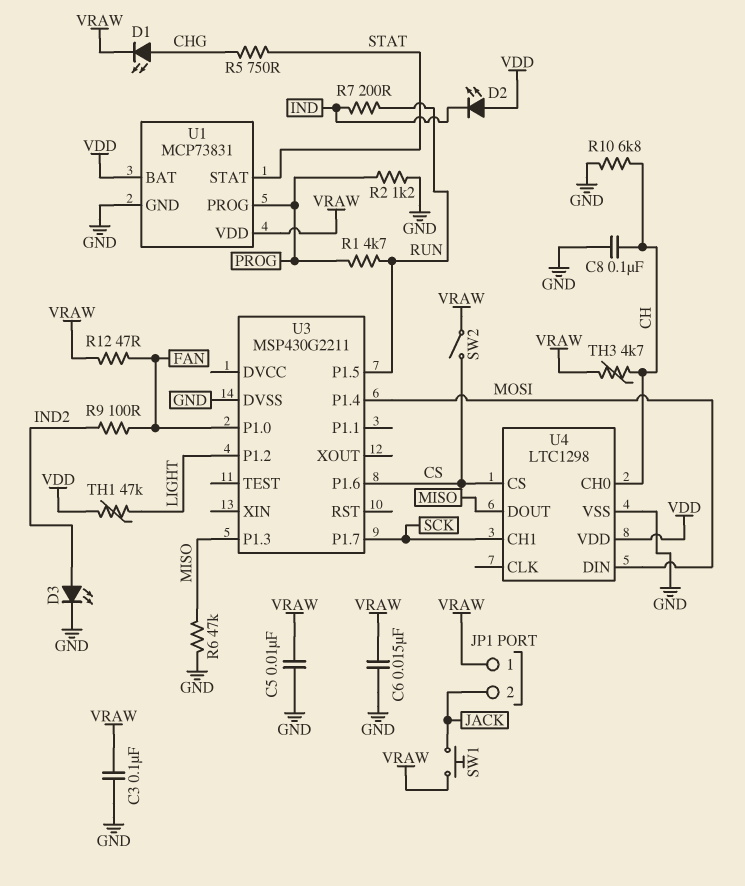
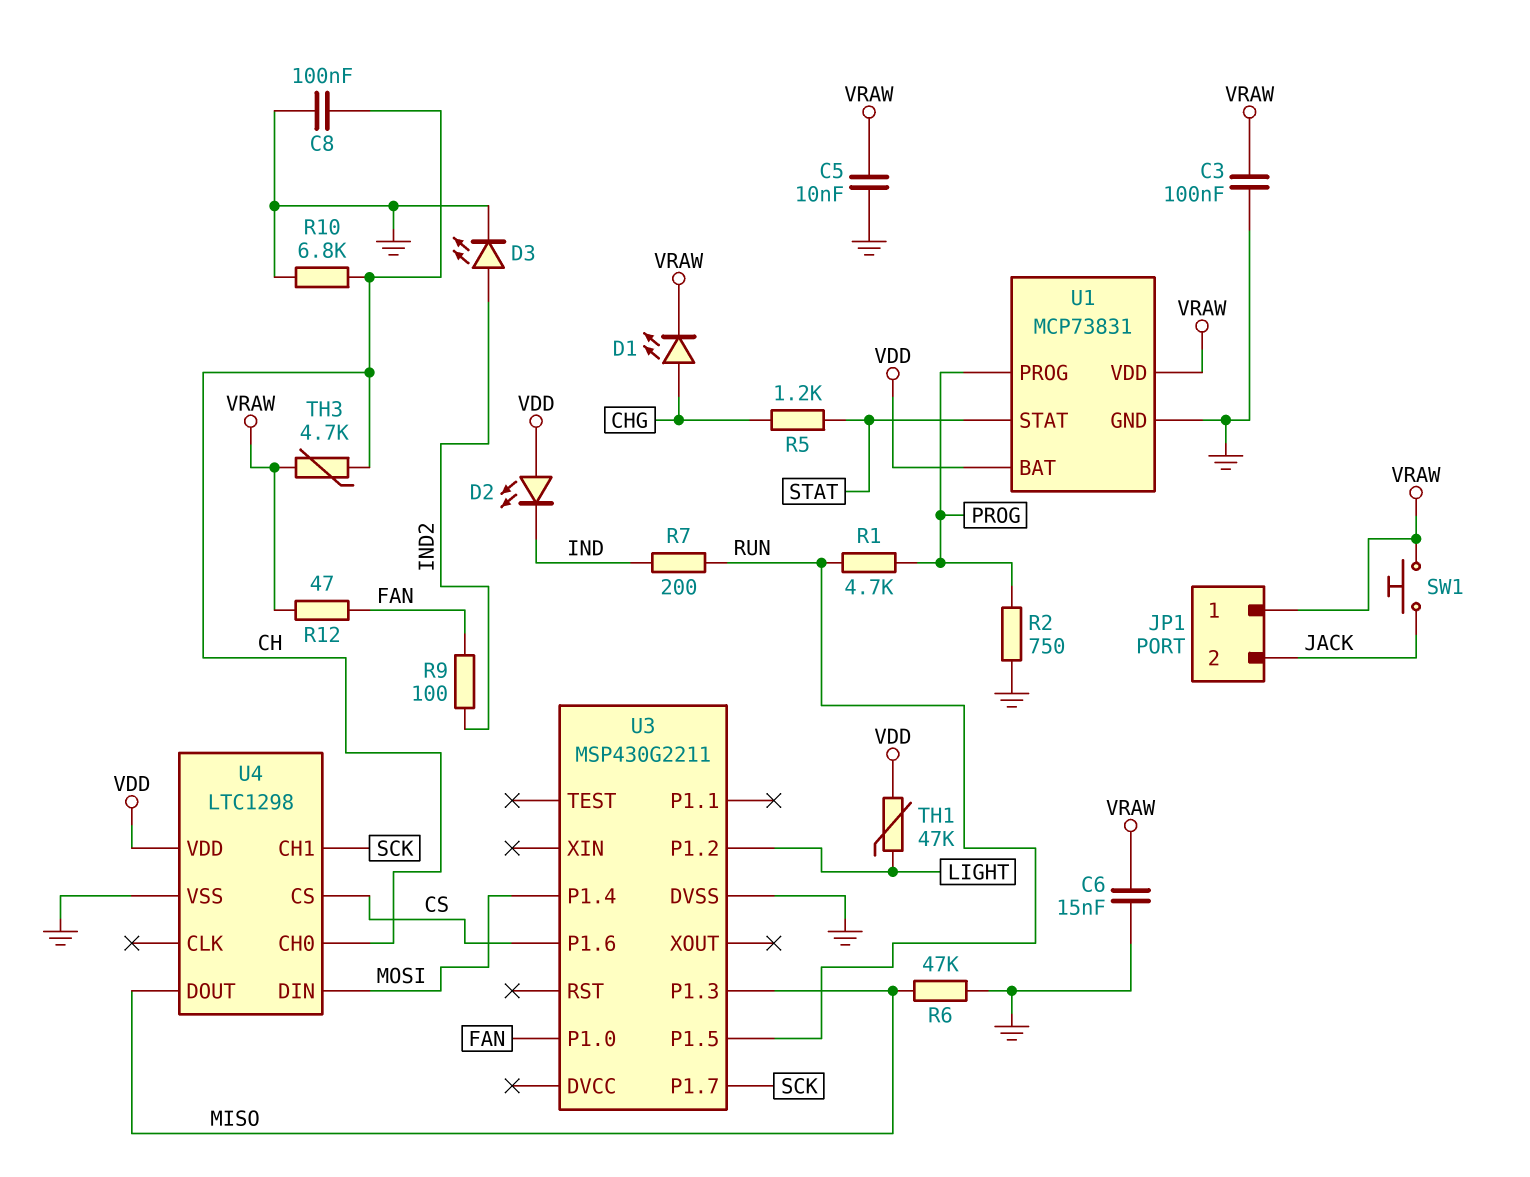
R2: 1.2k (GND, PROG) -> 750 (GND, PROG)
R5: 750 (CHG, STAT) -> 1.2k (CHG, STAT)
SW2: switch (CS, VRAW) -> none

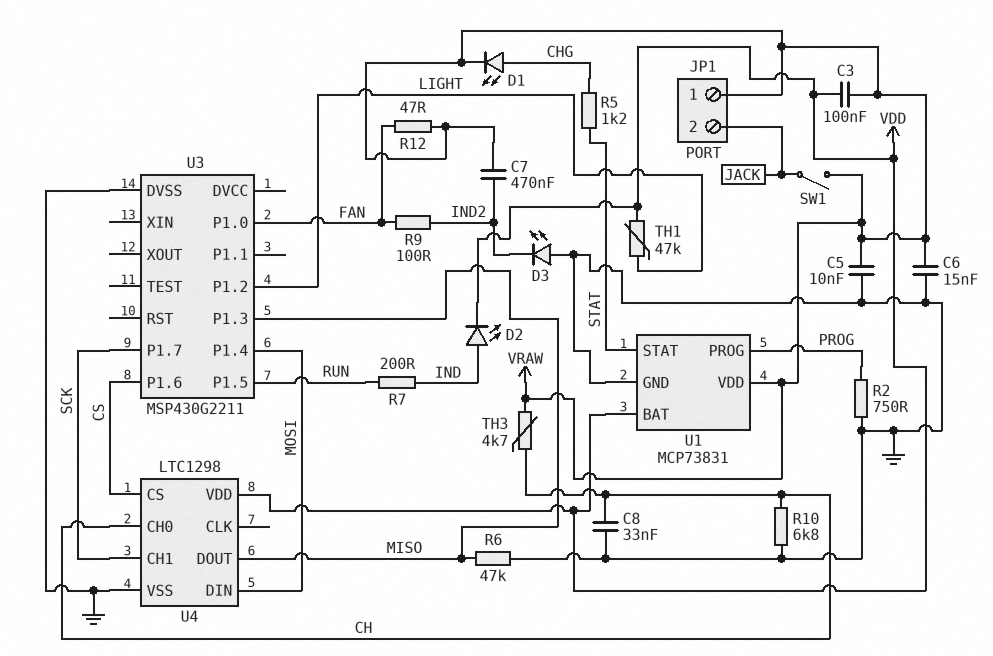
C3: 100nF (GND, VRAW) -> 100nF (VDD, VRAW)
C7: none -> 470nF (IND2, VRAW)
C8: 100nF (CH, GND) -> 33nF (CH, GND)
D2: LED (A VDD, K IND) -> LED (A IND, K VDD)
D3: LED (A IND2, K GND) -> LED (A GND, K IND2)
R1: 4.7k (PROG, RUN) -> none
SW1: button (JACK, VRAW) -> switch (JACK, VRAW)

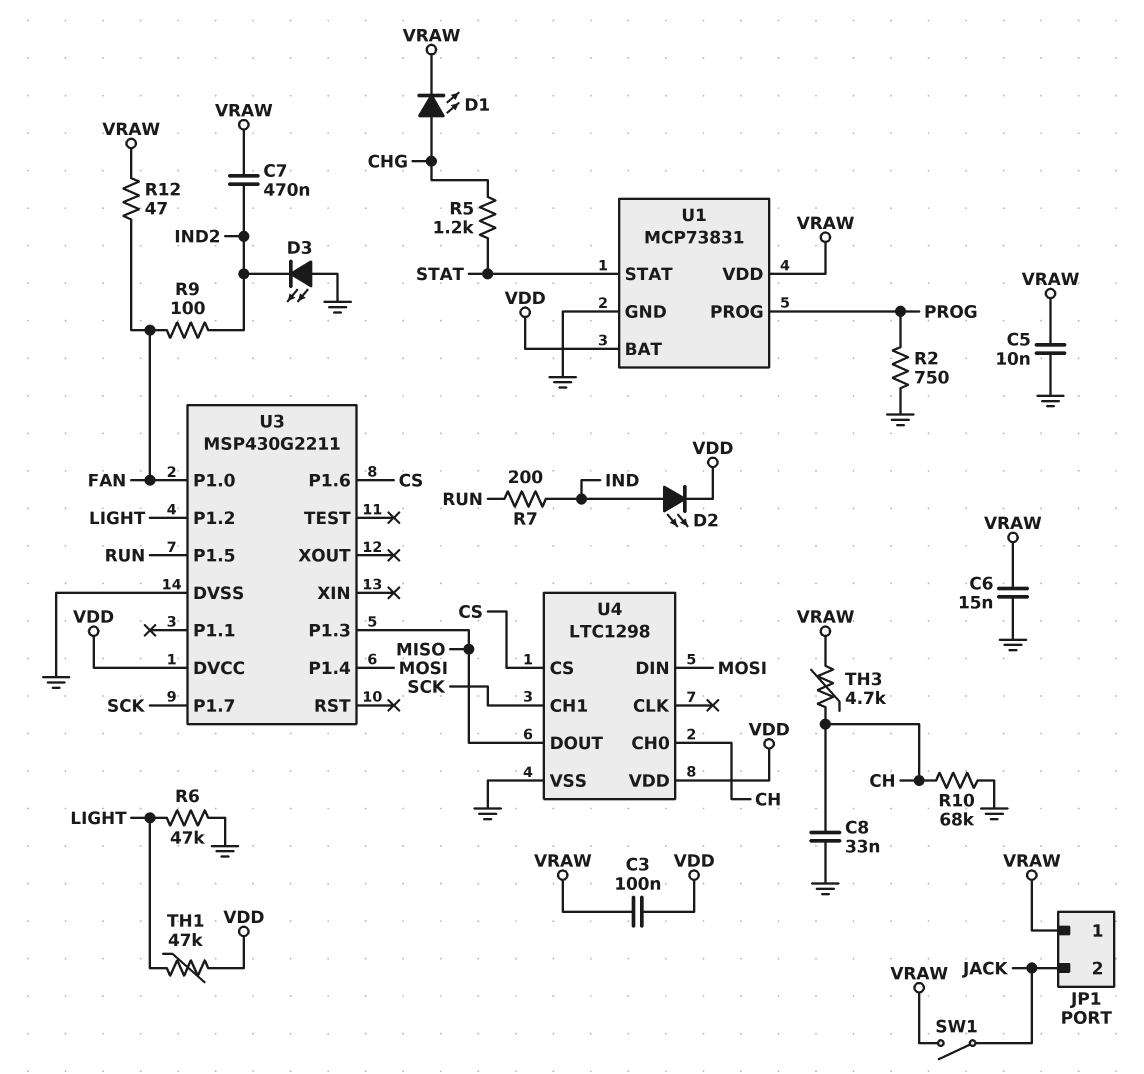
R6: 47k (GND, MISO) -> 47k (GND, LIGHT)
R10: 6.8k (CH, GND) -> 68k (CH, GND)
U3 pin DVCC: none -> VDD

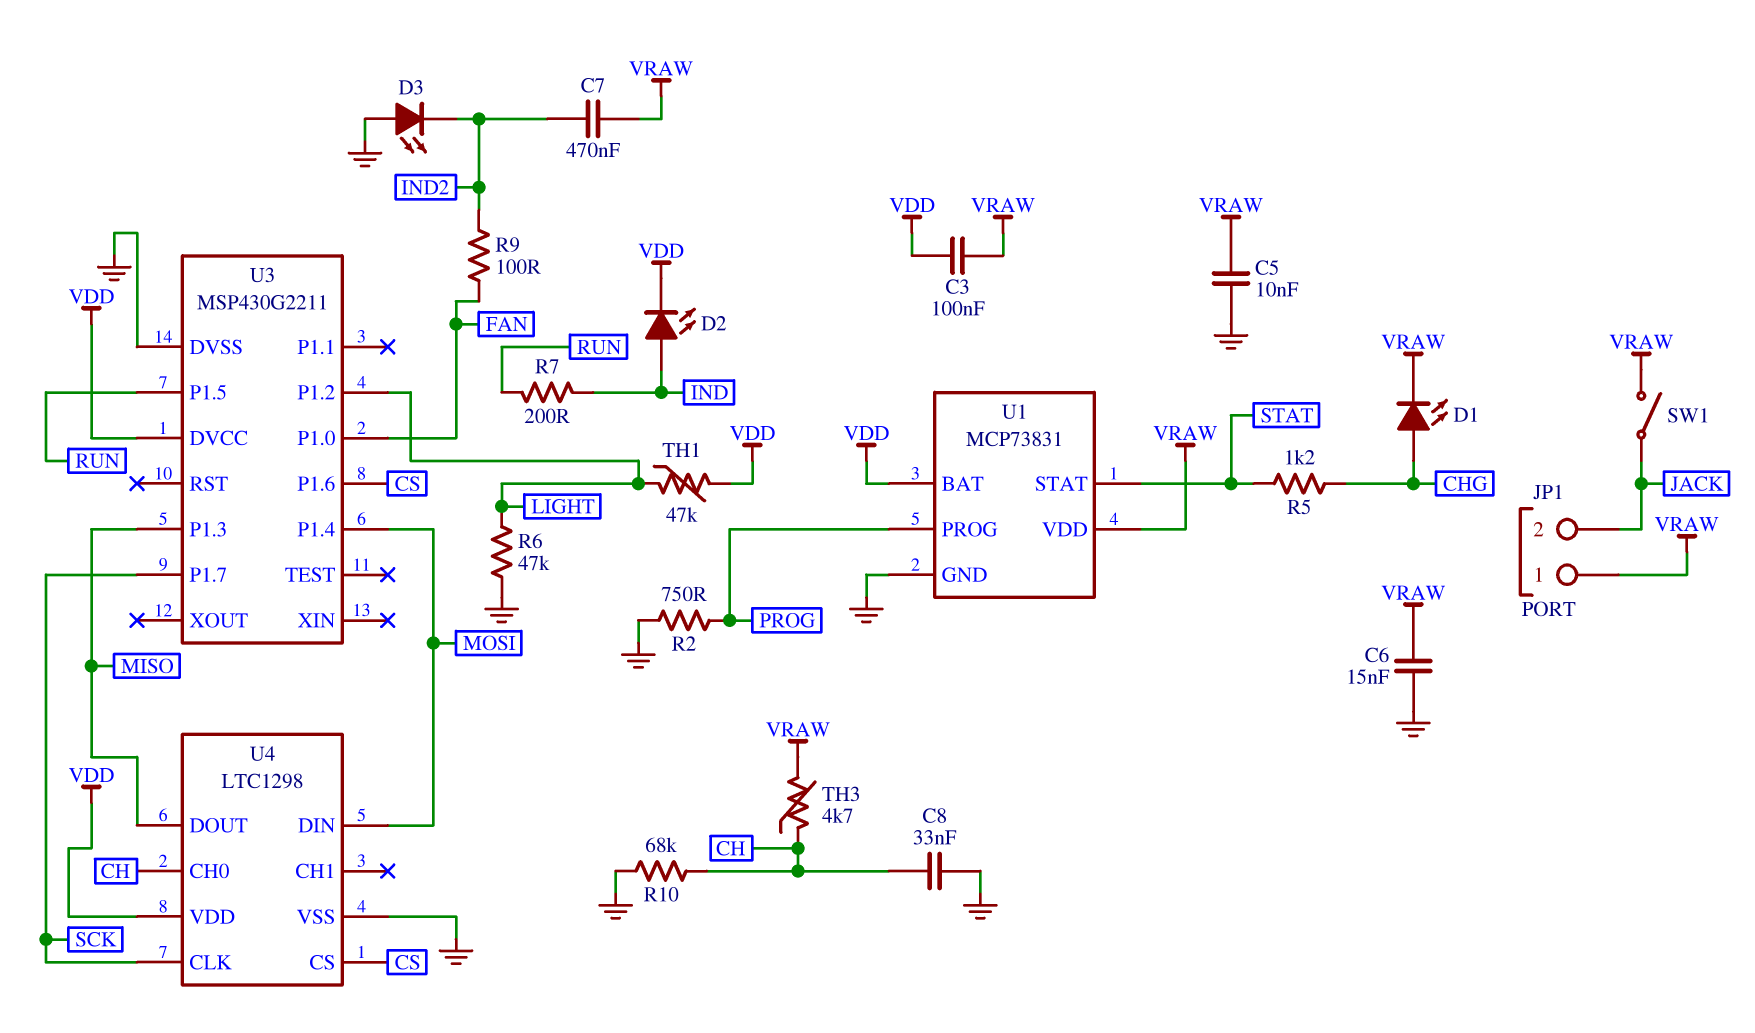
R12: 47 (FAN, VRAW) -> none
U4 pin CH1: SCK -> none
U4 pin CLK: none -> SCK

